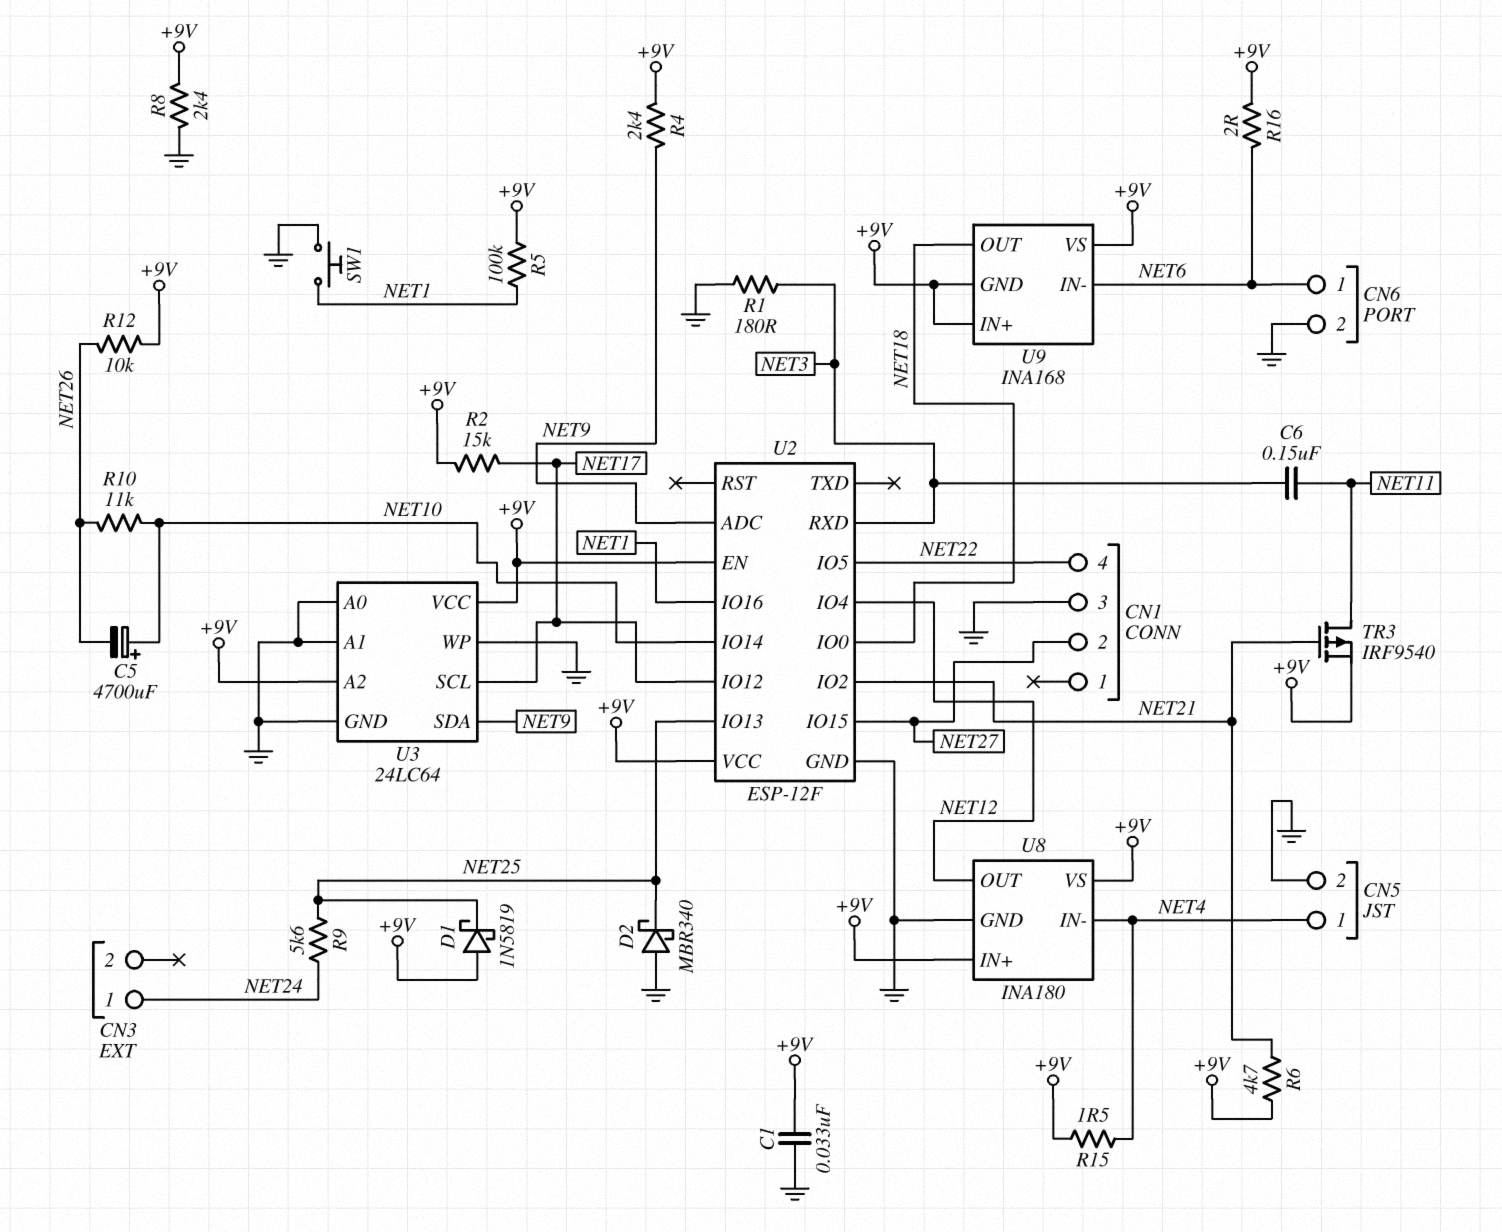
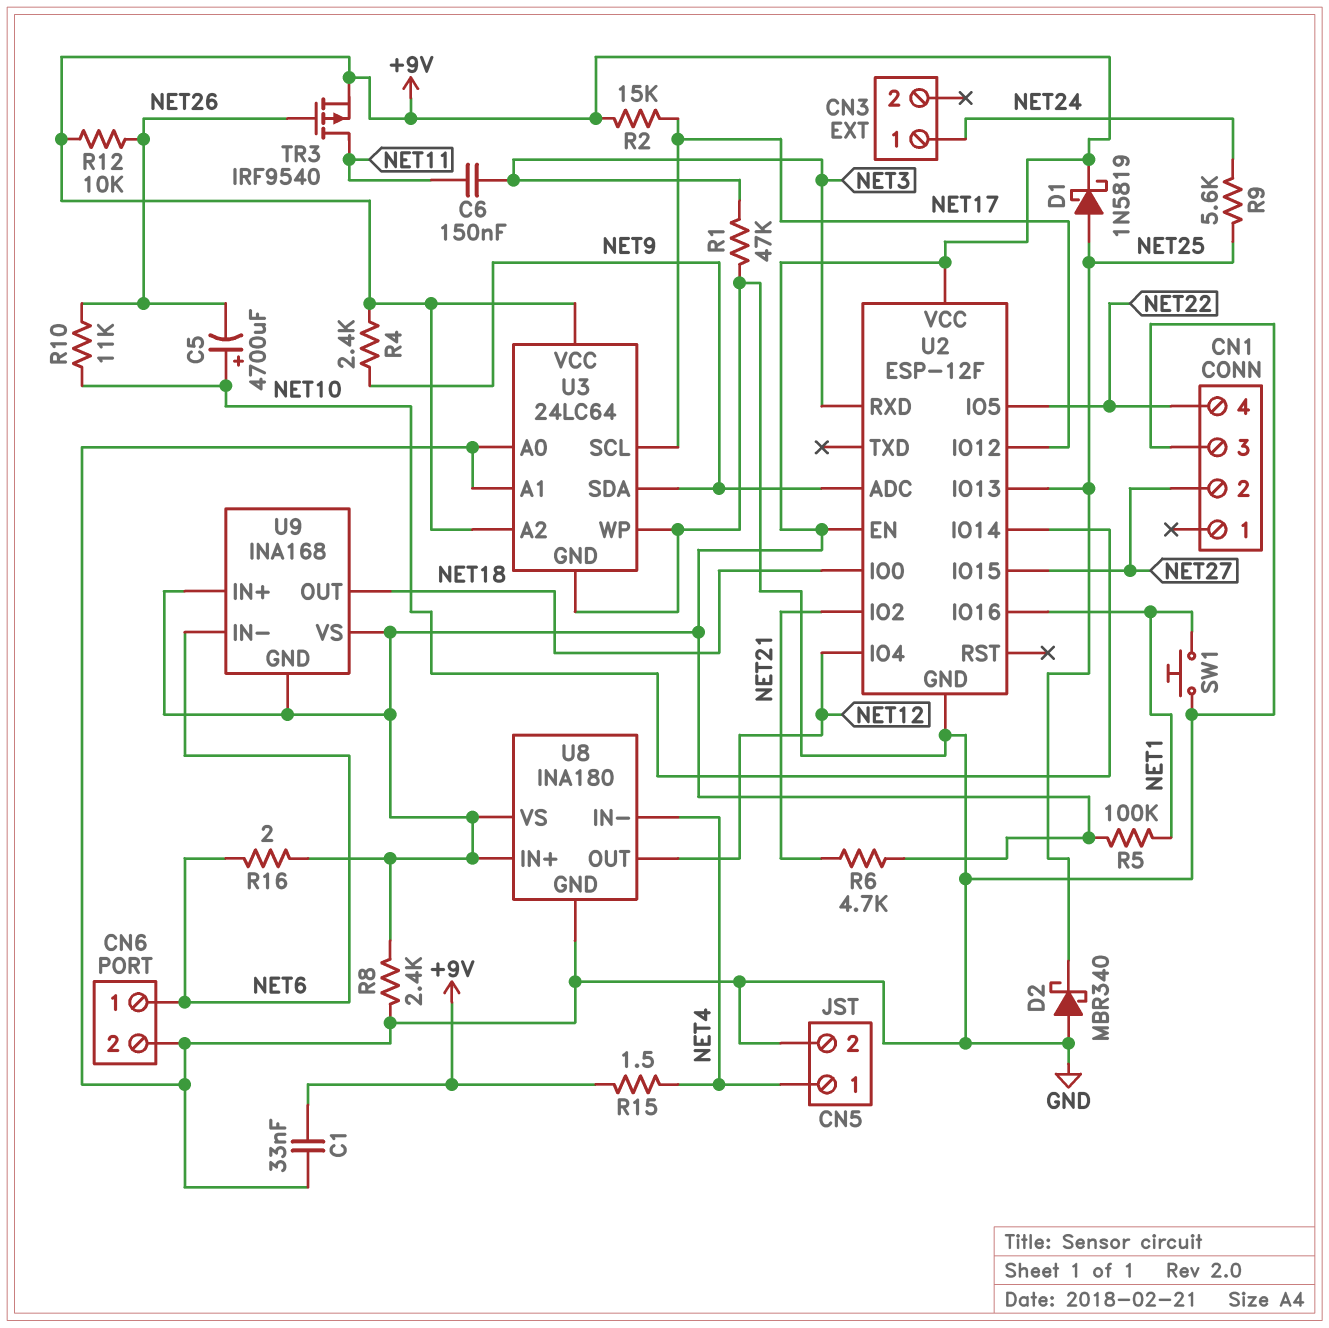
D1: schottky 1N5819 (A +9V, K NET25) -> schottky 1N5819 (A NET25, K +9V)
R1: 180 (GND, NET3) -> 47k (GND, NET3)
TR3: PMOS IRF9540 (G NET21, D NET11, S +9V) -> PMOS IRF9540 (G NET26, D NET11, S +9V)

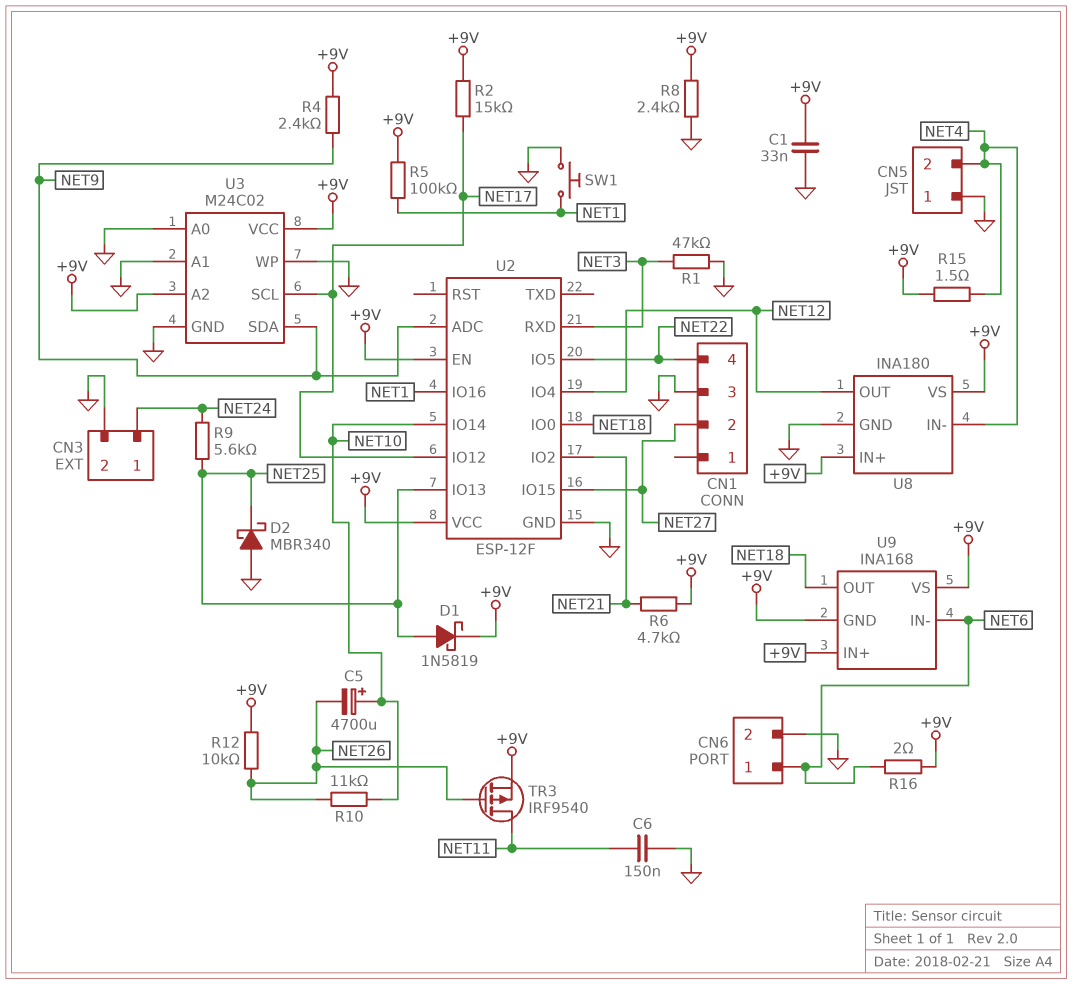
C6: 150nF (NET3, NET11) -> 150nF (GND, NET11)
CN3 pin 2: none -> GND
CN5 pin 1: NET4 -> GND
CN5 pin 2: GND -> NET4
U3: 24LC64 -> M24C02

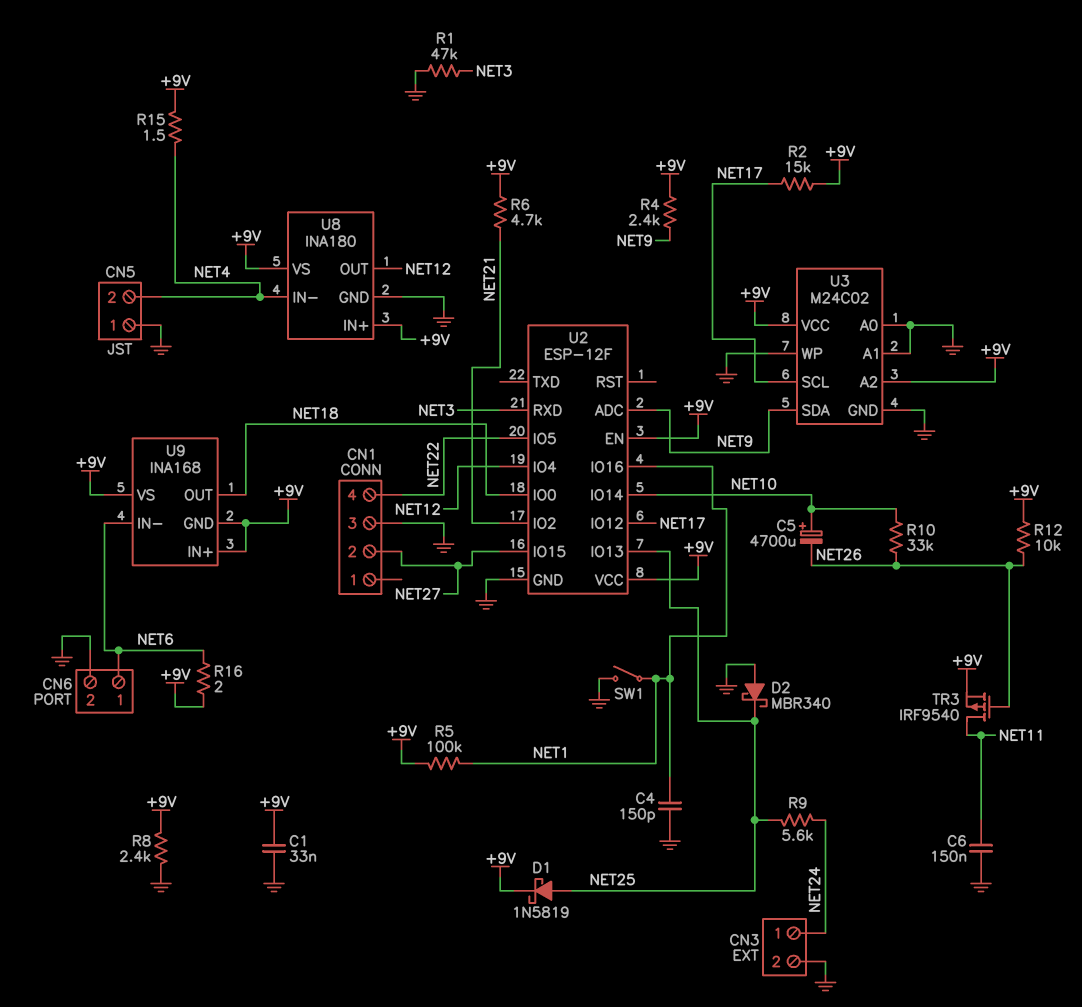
C4: none -> 150pF (GND, NET1)
R10: 11k (NET10, NET26) -> 33k (NET10, NET26)
SW1: button (GND, NET1) -> switch (GND, NET1)

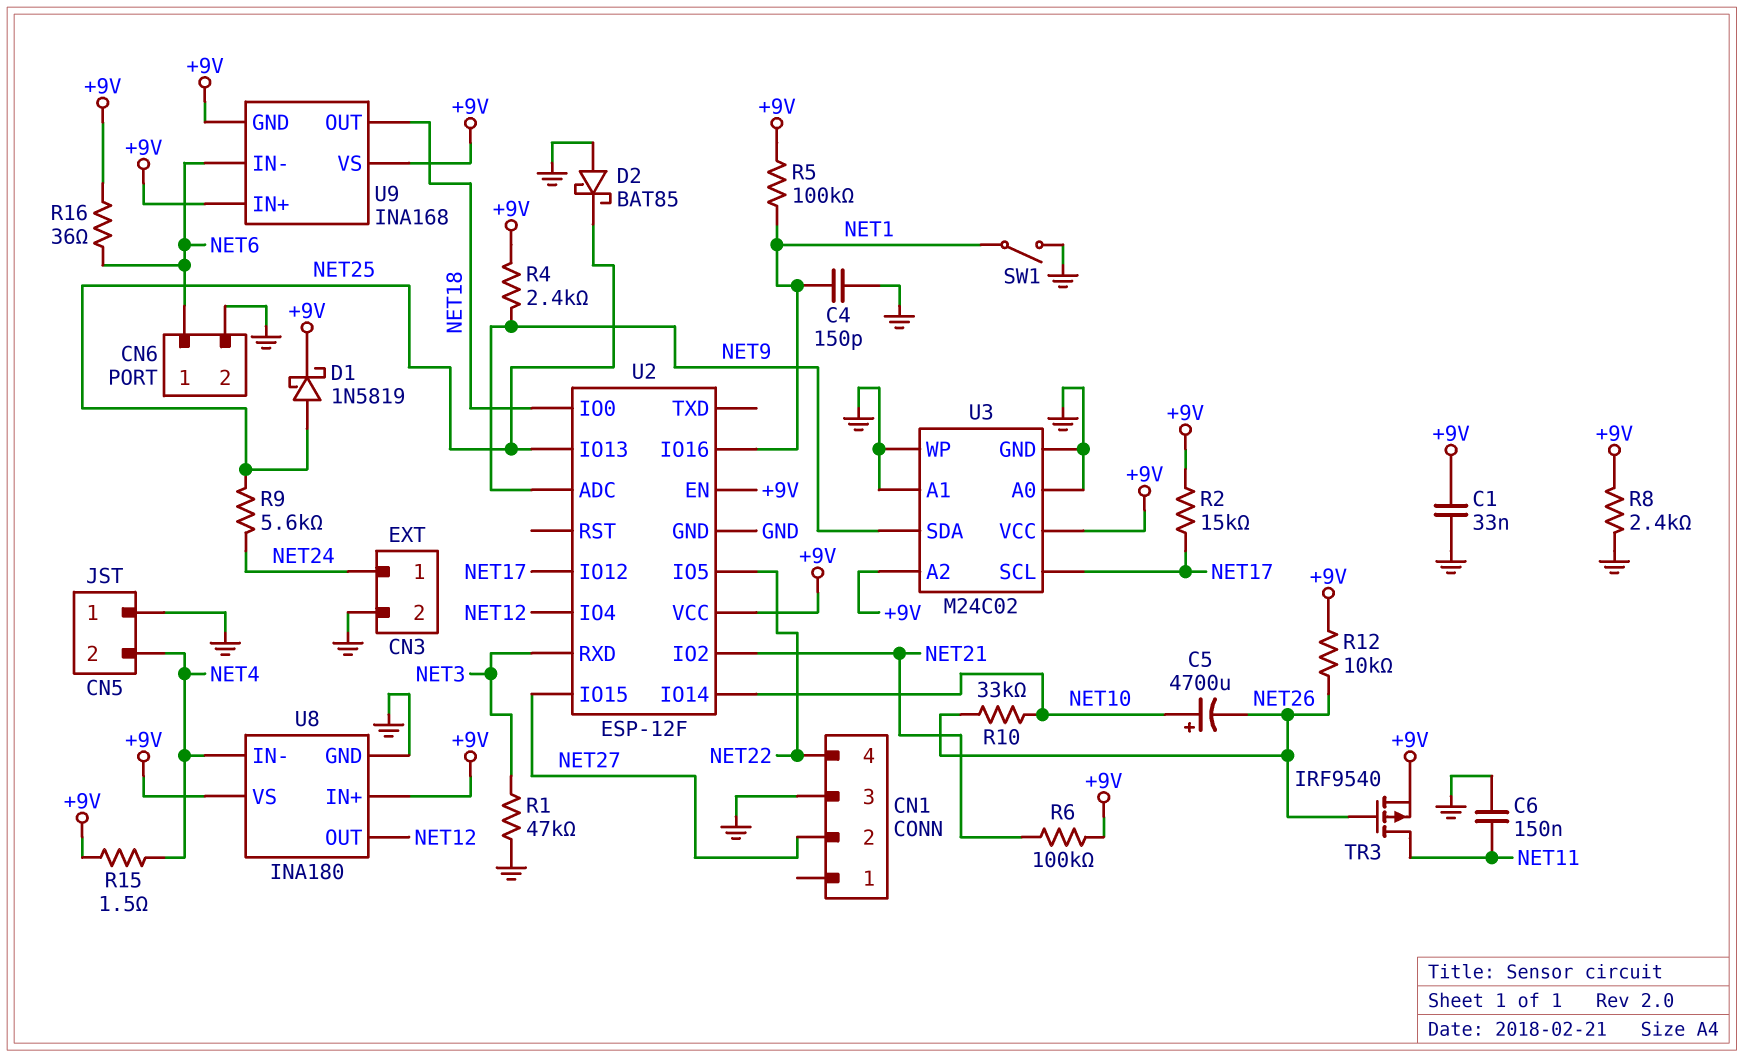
D2: schottky MBR340 (A GND, K NET25) -> schottky BAT85 (A GND, K NET25)
R6: 4.7k (+9V, NET21) -> 100k (+9V, NET21)
R16: 2 (+9V, NET6) -> 36 (+9V, NET6)

